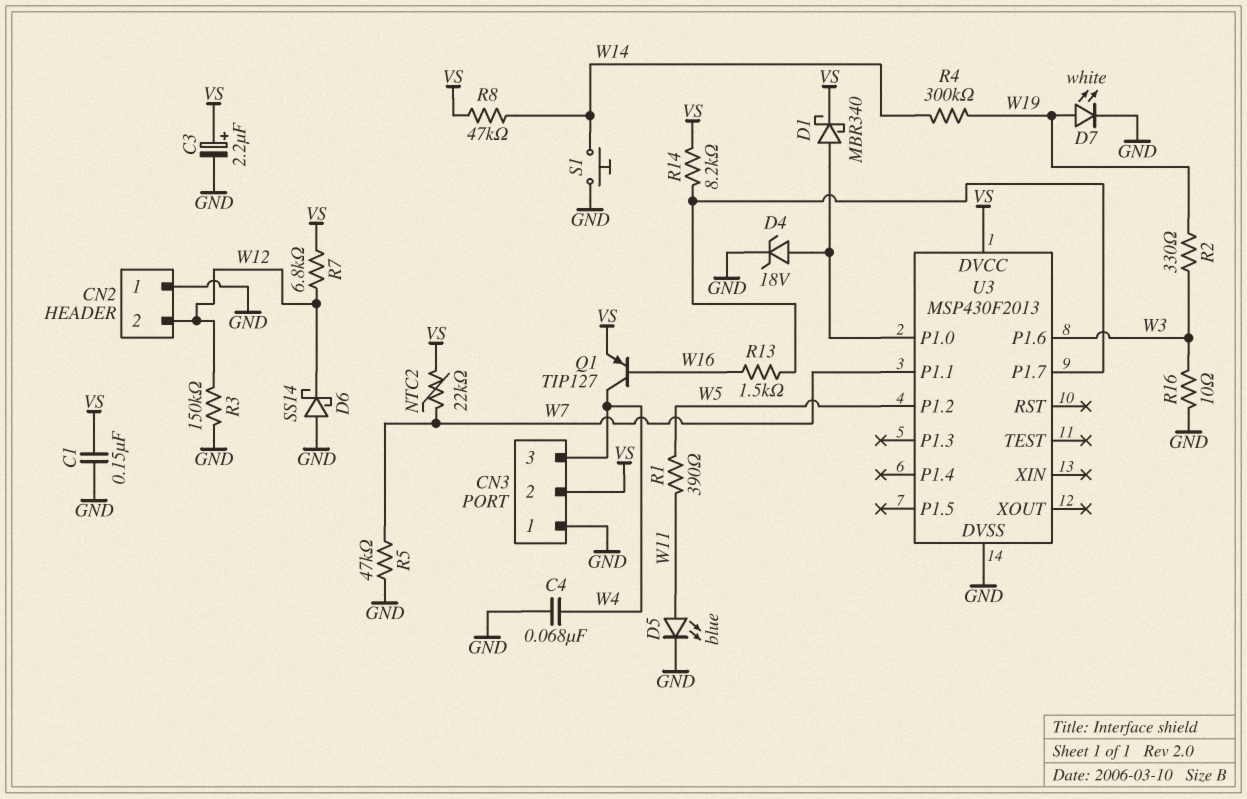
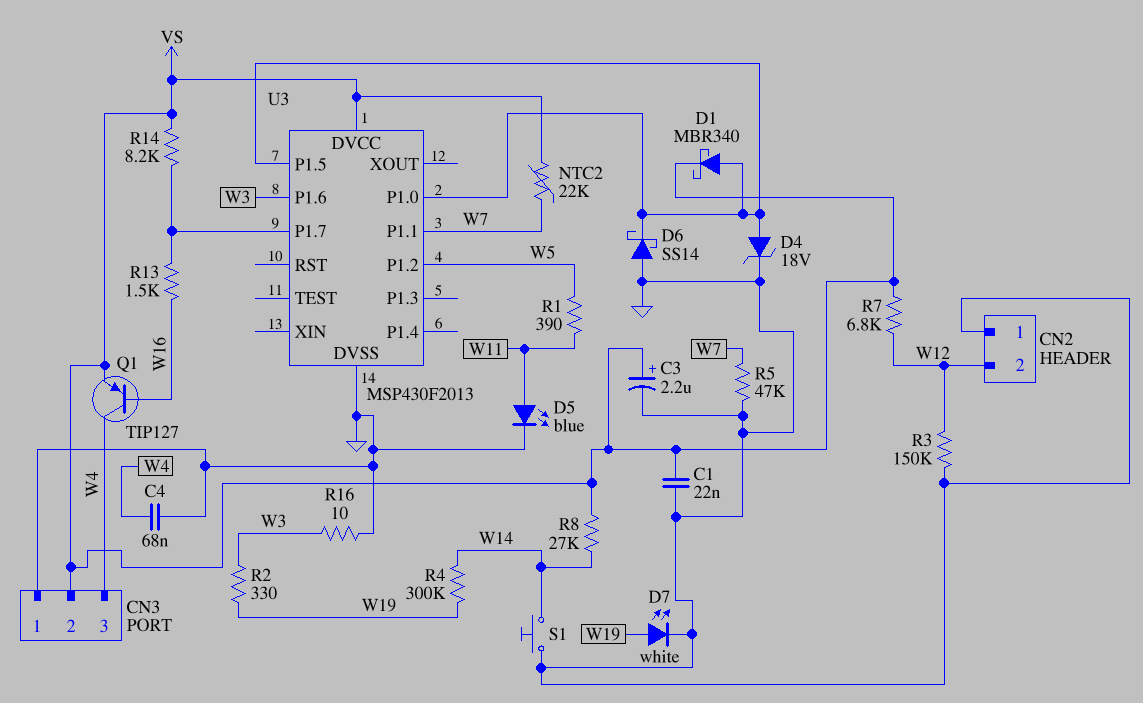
C1: 150nF (GND, VS) -> 22nF (GND, VS)
D6: schottky SS14 (A GND, K W12) -> schottky SS14 (A GND, K U3/P1.0)
R8: 47k (VS, W14) -> 27k (VS, W14)
U3 pin P1.5: none -> U3/P1.0

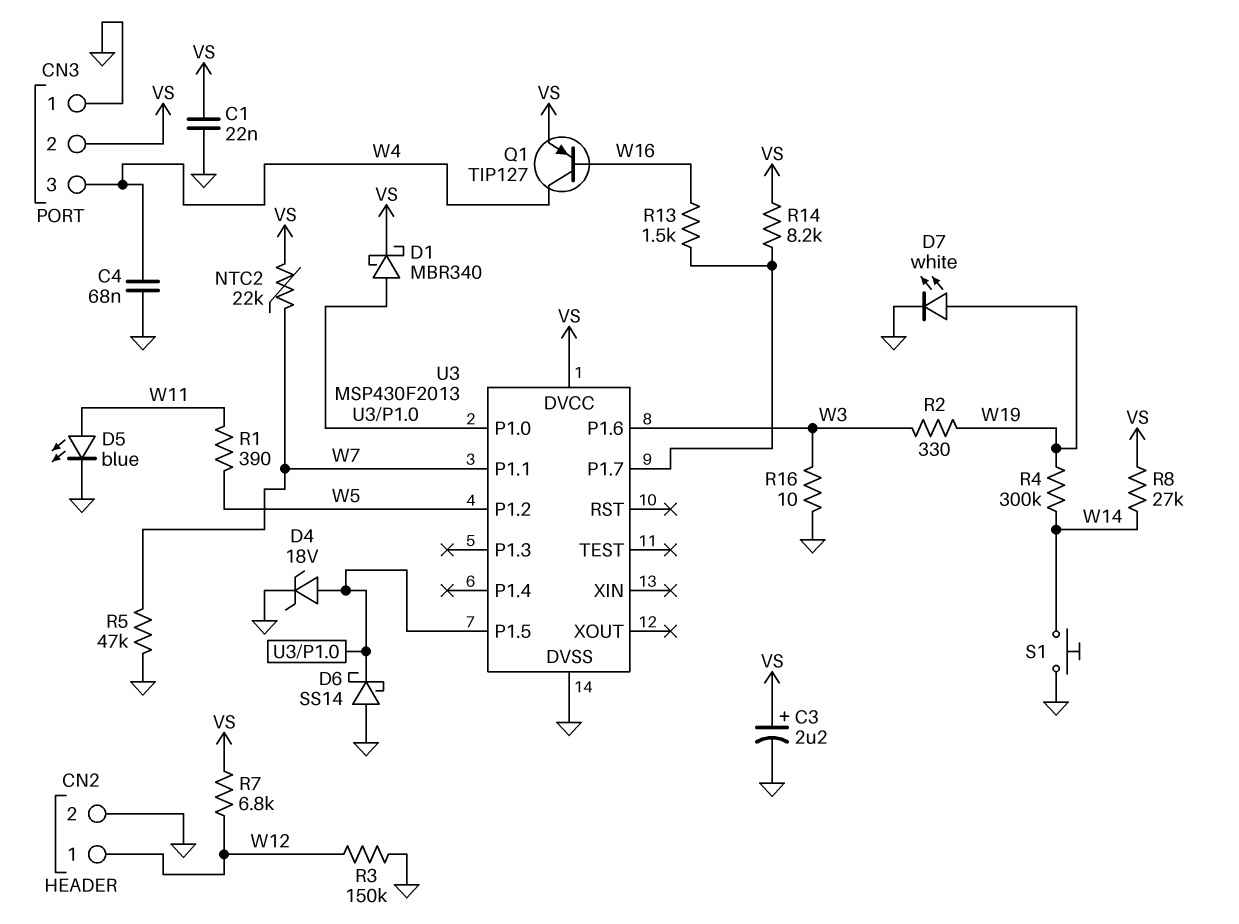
CN2 pin 1: GND -> W12
CN2 pin 2: W12 -> GND

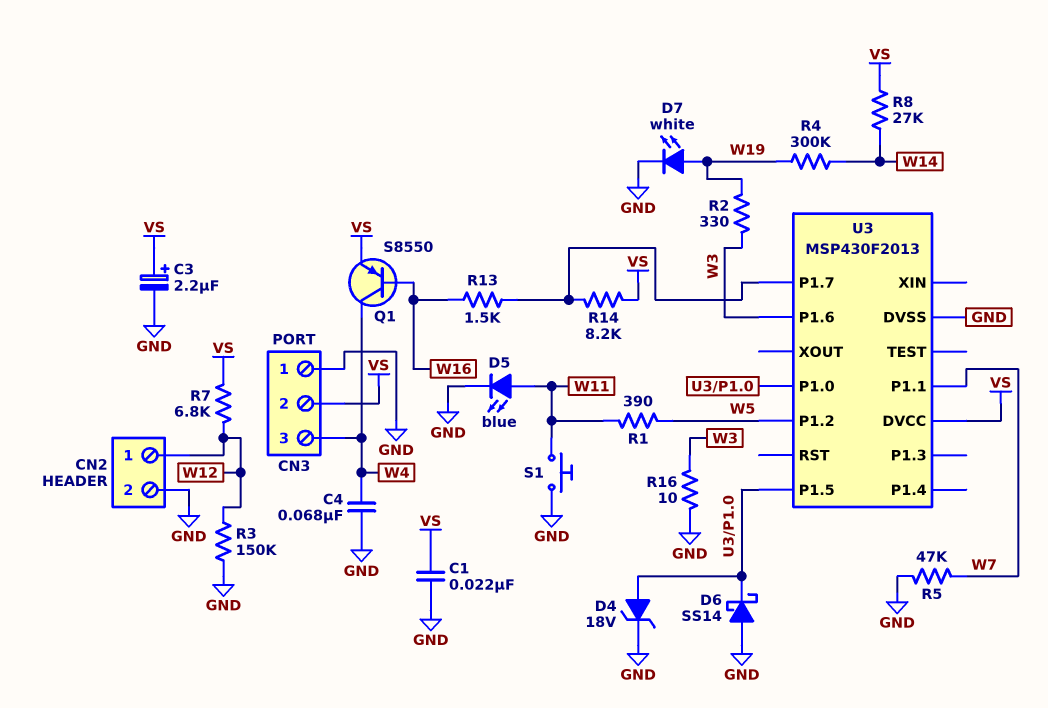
D1: schottky MBR340 (A U3/P1.0, K VS) -> none
NTC2: 22k (VS, W7) -> none
Q1: PNP TIP127 (B W16, C W4, E VS) -> PNP S8550 (B W16, C W4, E VS)
S1: button (GND, W14) -> button (GND, W11)

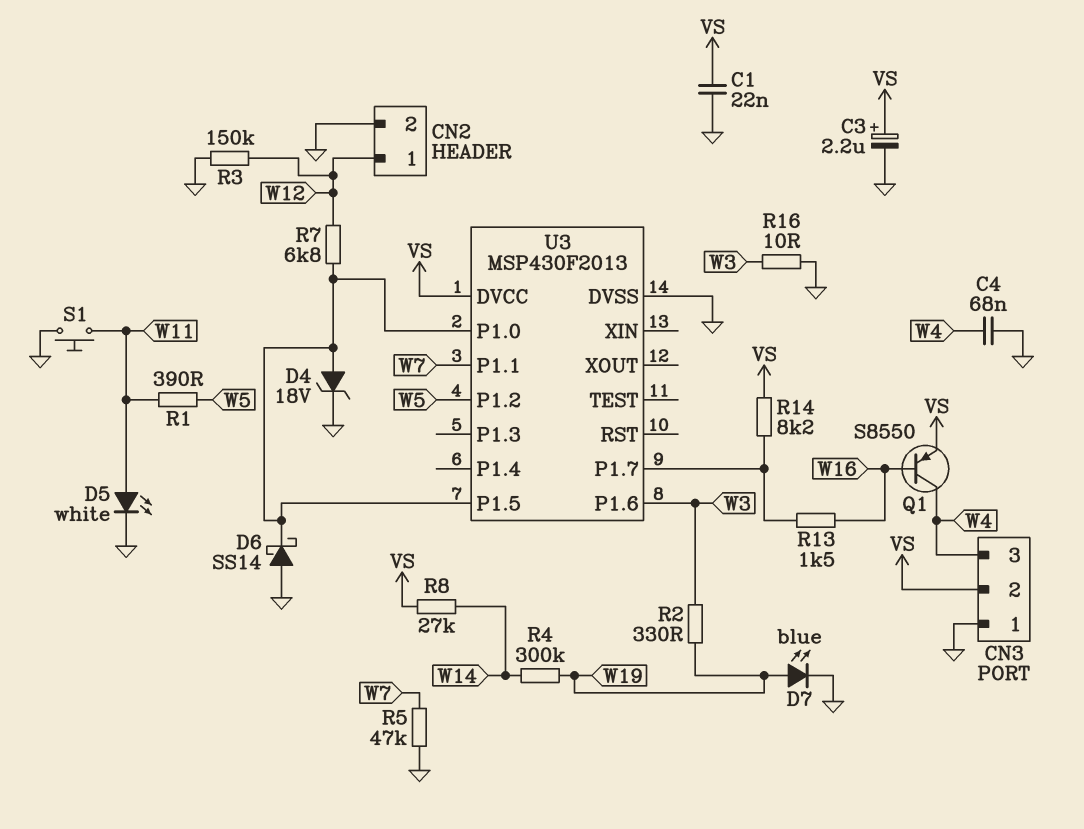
D5: LED blue (A W11, K GND) -> LED white (A W11, K GND)
D7: LED white (A W19, K GND) -> LED blue (A W19, K GND)
R7: 6.8k (VS, W12) -> 6.8k (U3/P1.0, W12)

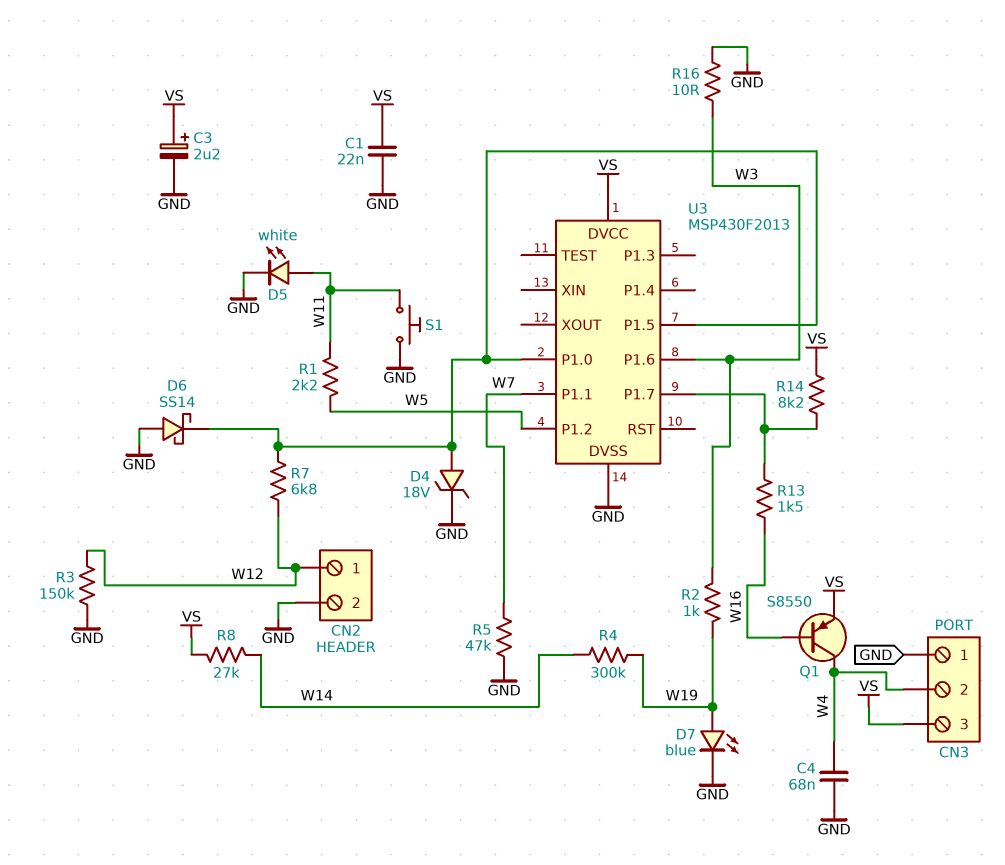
CN3 pin 2: VS -> W4
CN3 pin 3: W4 -> VS
R1: 390 (W5, W11) -> 2.2k (W5, W11)
R2: 330 (W3, W19) -> 1k (W3, W19)

